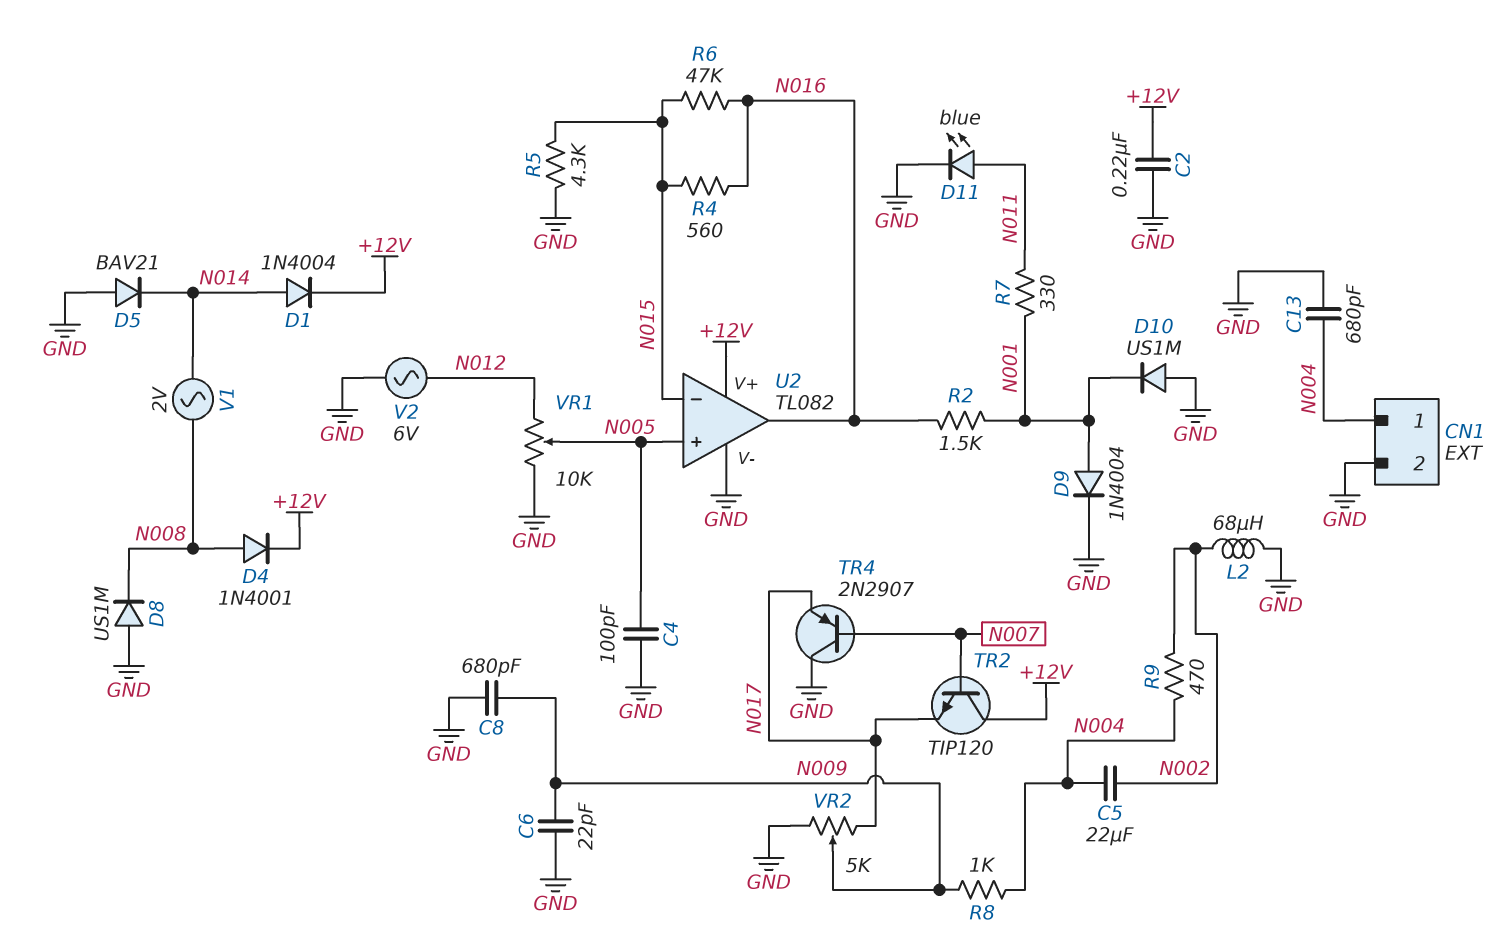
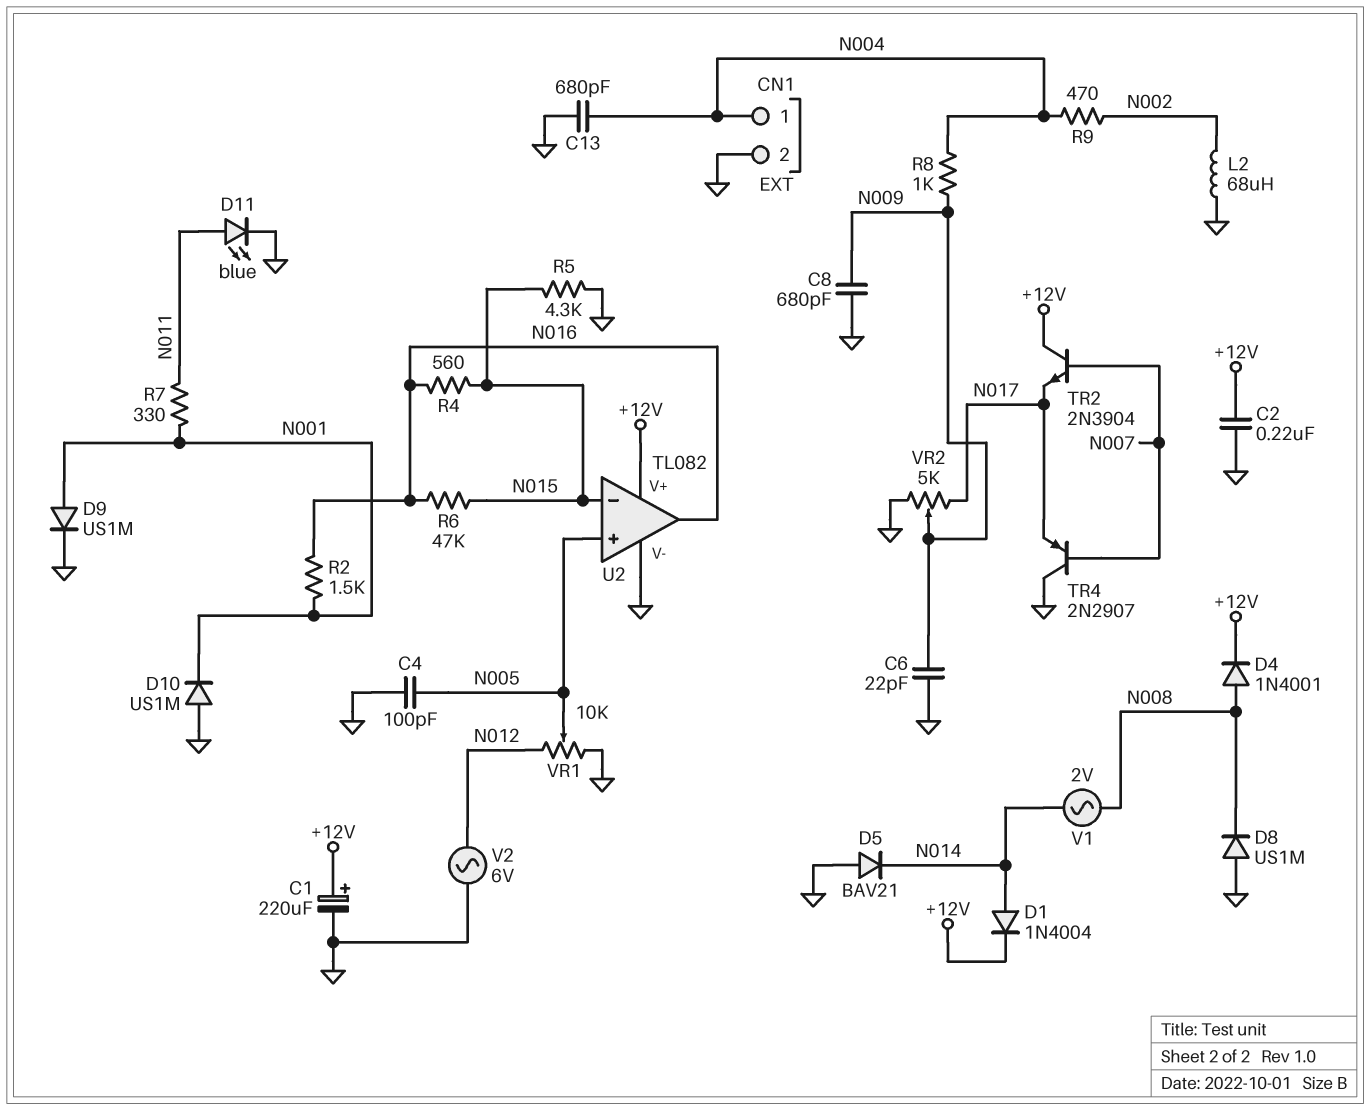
C1: none -> 220uF (plus +12V, minus GND)
C5: 22uF (N002, N004) -> none
D9: diode 1N4004 (A N001, K GND) -> diode US1M (A N001, K GND)
TR2: NPN TIP120 (B N007, C +12V, E N017) -> NPN 2N3904 (B N007, C +12V, E N017)

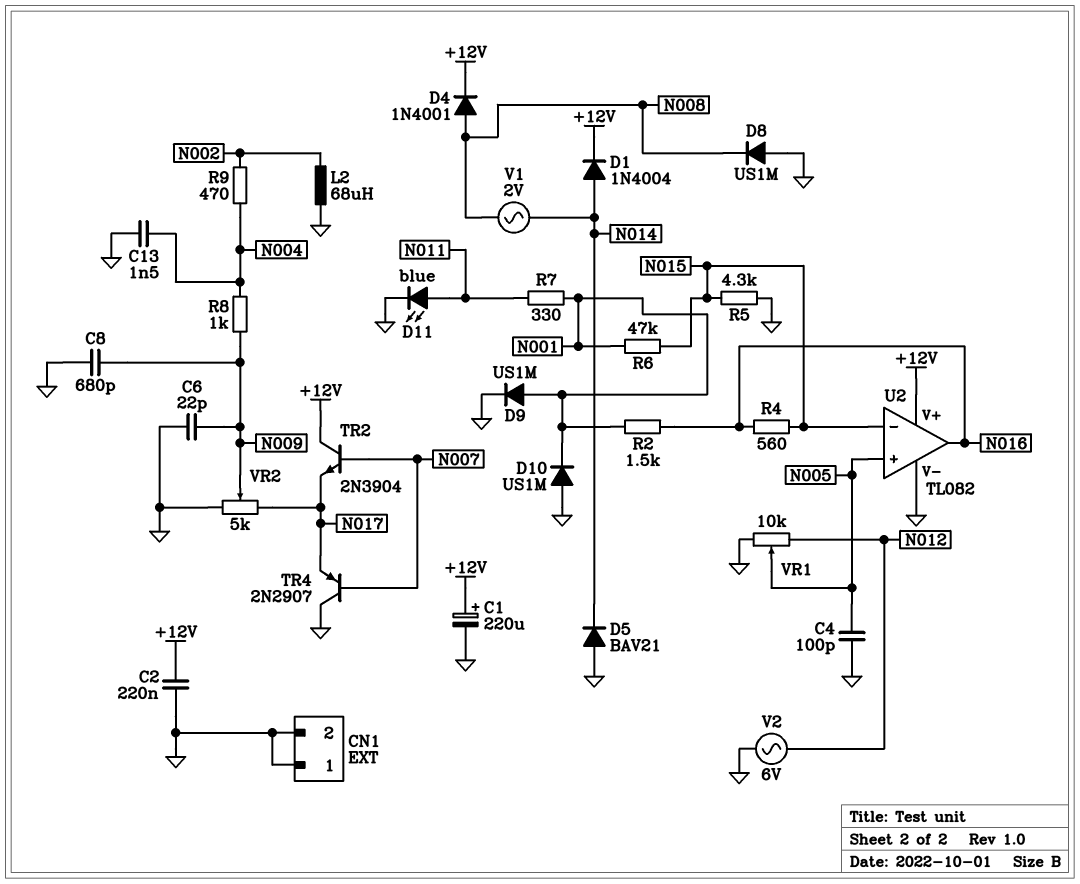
C13: 680pF (GND, N004) -> 1.5nF (GND, N004)
CN1 pin 1: N004 -> GND
R6: 47k (N015, N016) -> 47k (N001, N015)

